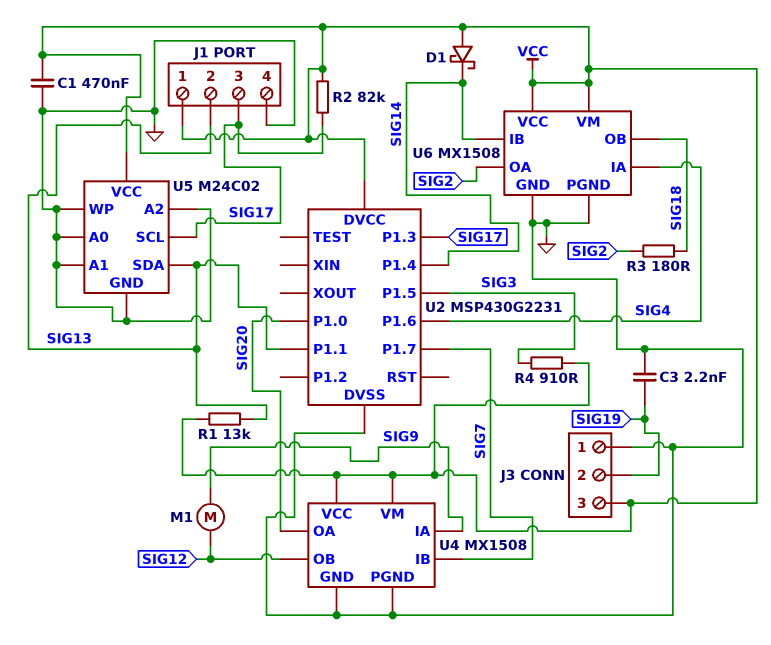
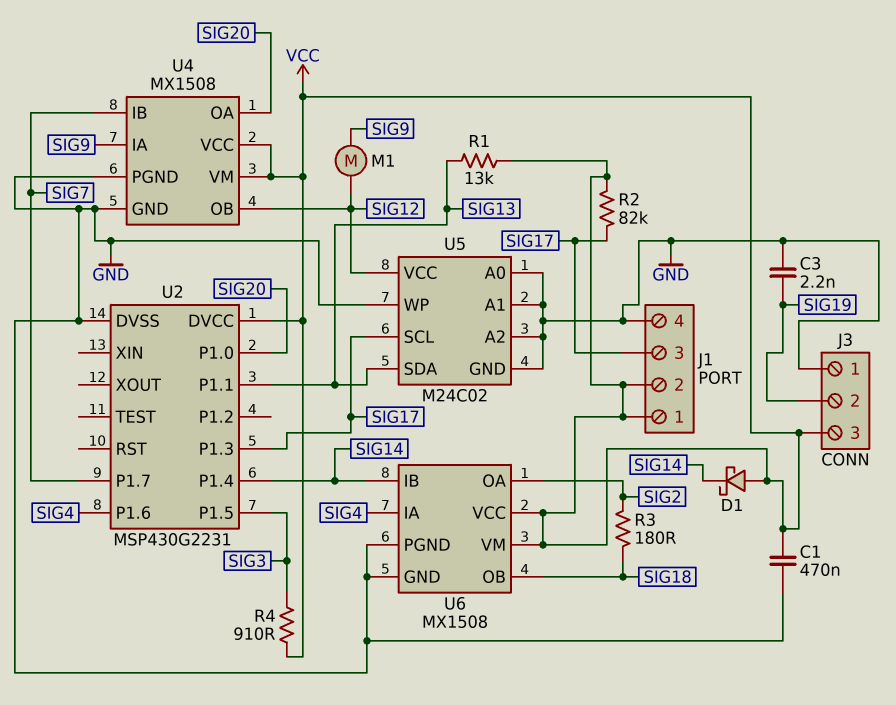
J1 pin 2: SIG13 -> VCC
U5 pin VCC: VCC -> SIG12

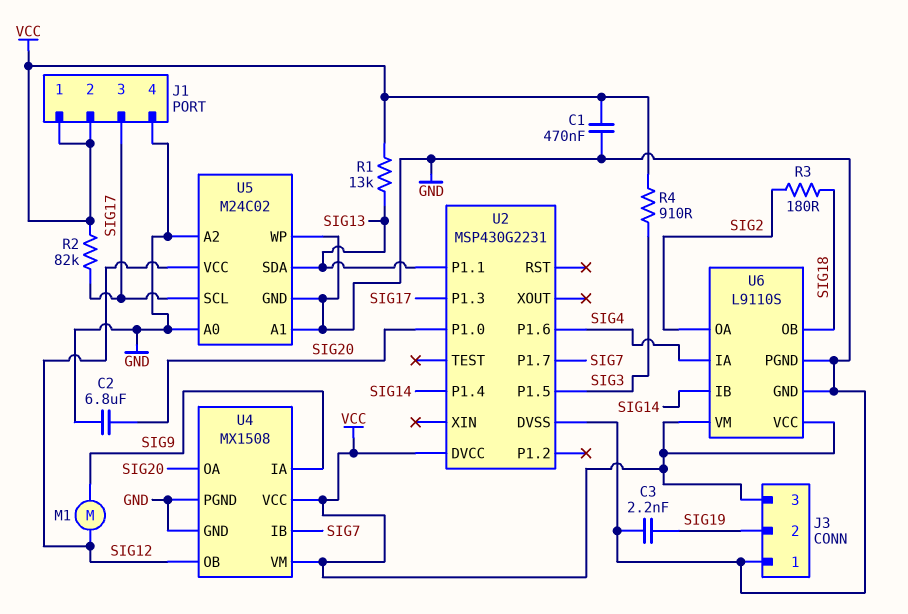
C2: none -> 6.8uF (GND, SIG20)
D1: schottky (A VCC, K SIG14) -> none
U6: MX1508 -> L9110S

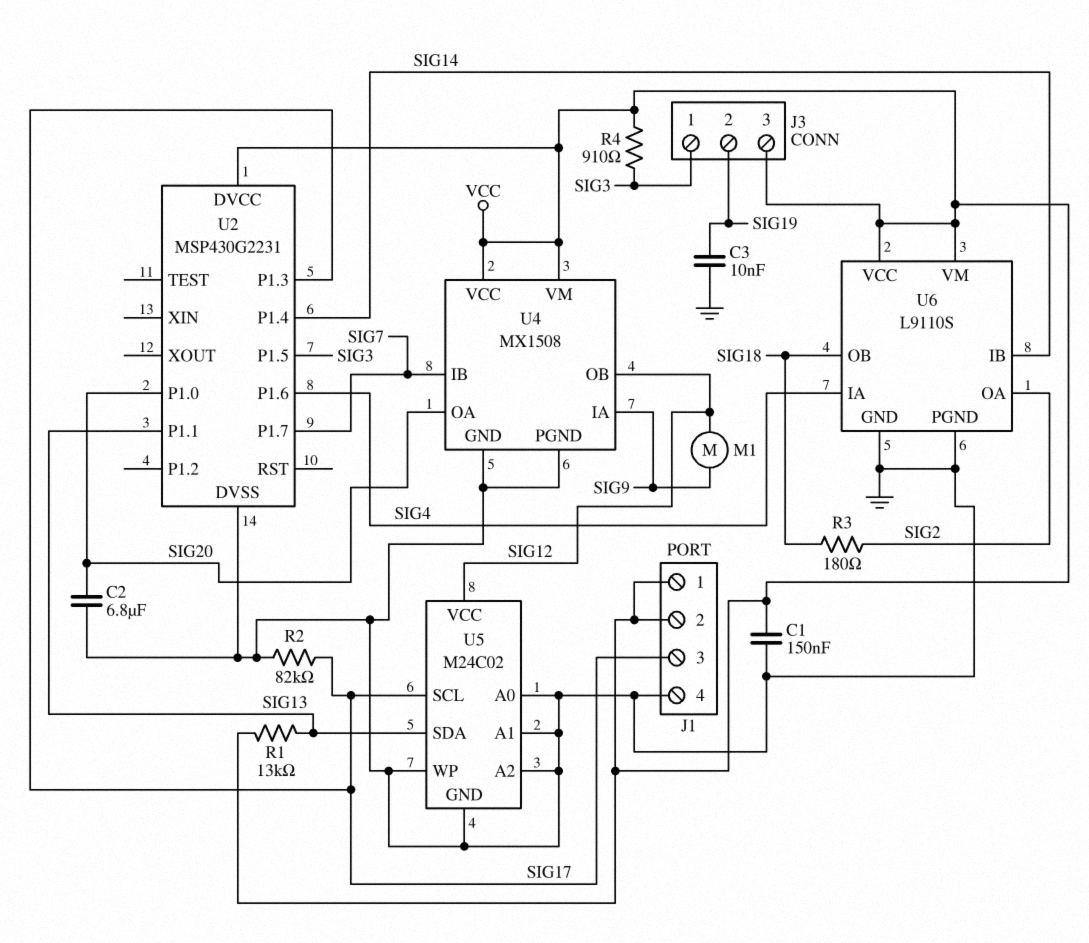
C1: 470nF (GND, VCC) -> 150nF (GND, VCC)
C3: 2.2nF (GND, SIG19) -> 10nF (GND, SIG19)
J3 pin 1: GND -> SIG3
R2: 82k (SIG17, VCC) -> 82k (GND, SIG17)

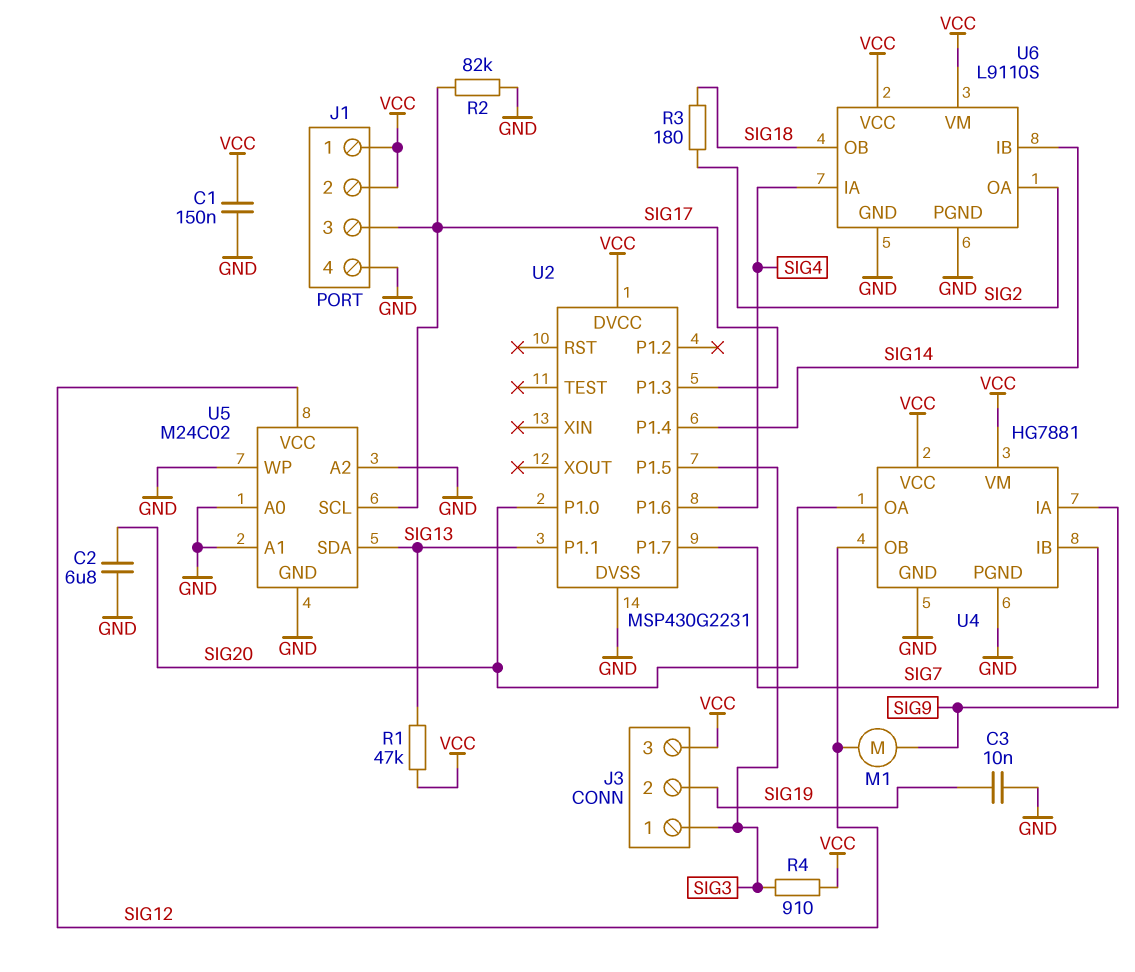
R1: 13k (SIG13, VCC) -> 47k (SIG13, VCC)
U4: MX1508 -> HG7881

